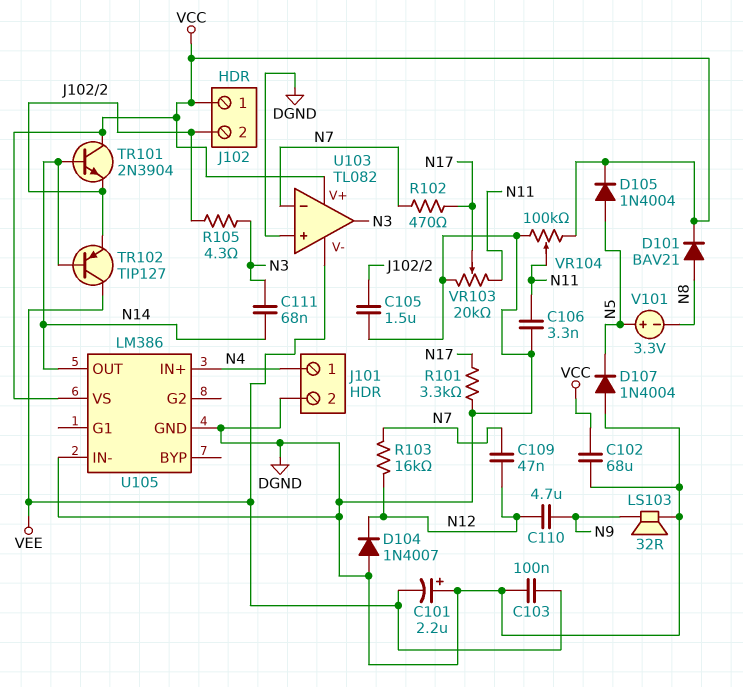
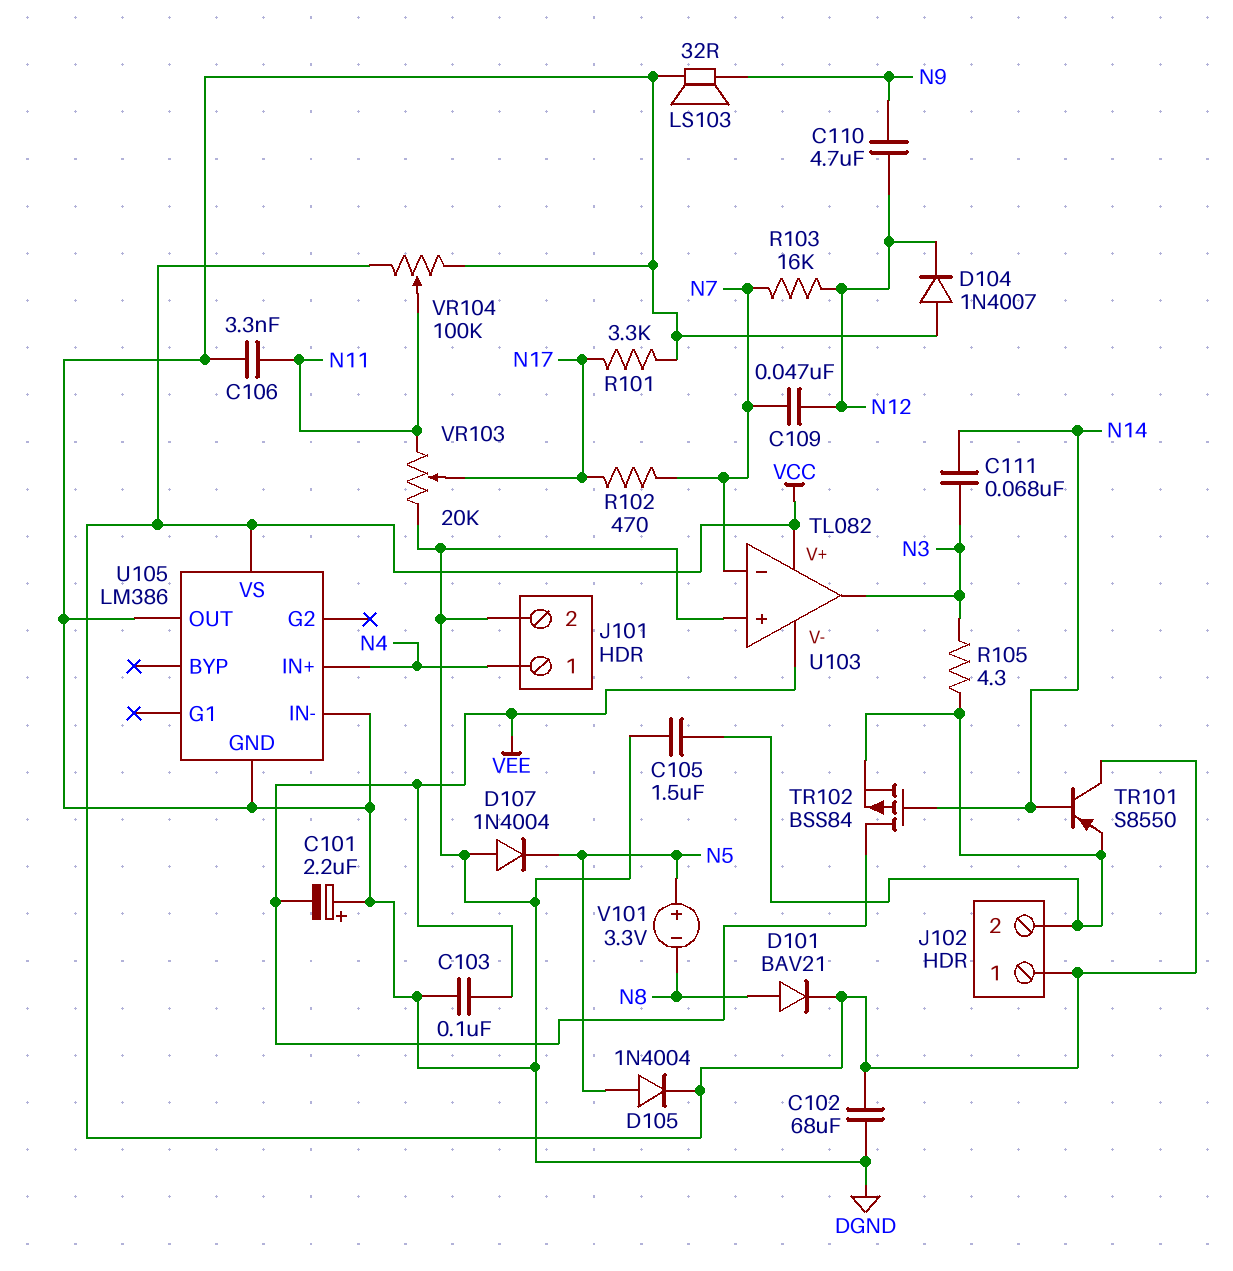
TR101: NPN 2N3904 (B N14, C VCC, E J102/2) -> PNP S8550 (B N14, C VCC, E J102/2)
TR102: PNP TIP127 (B N14, C VEE, E J102/2) -> PMOS BSS84 (G N14, D VEE, S J102/2)
U105 pin OUT: N14 -> DGND

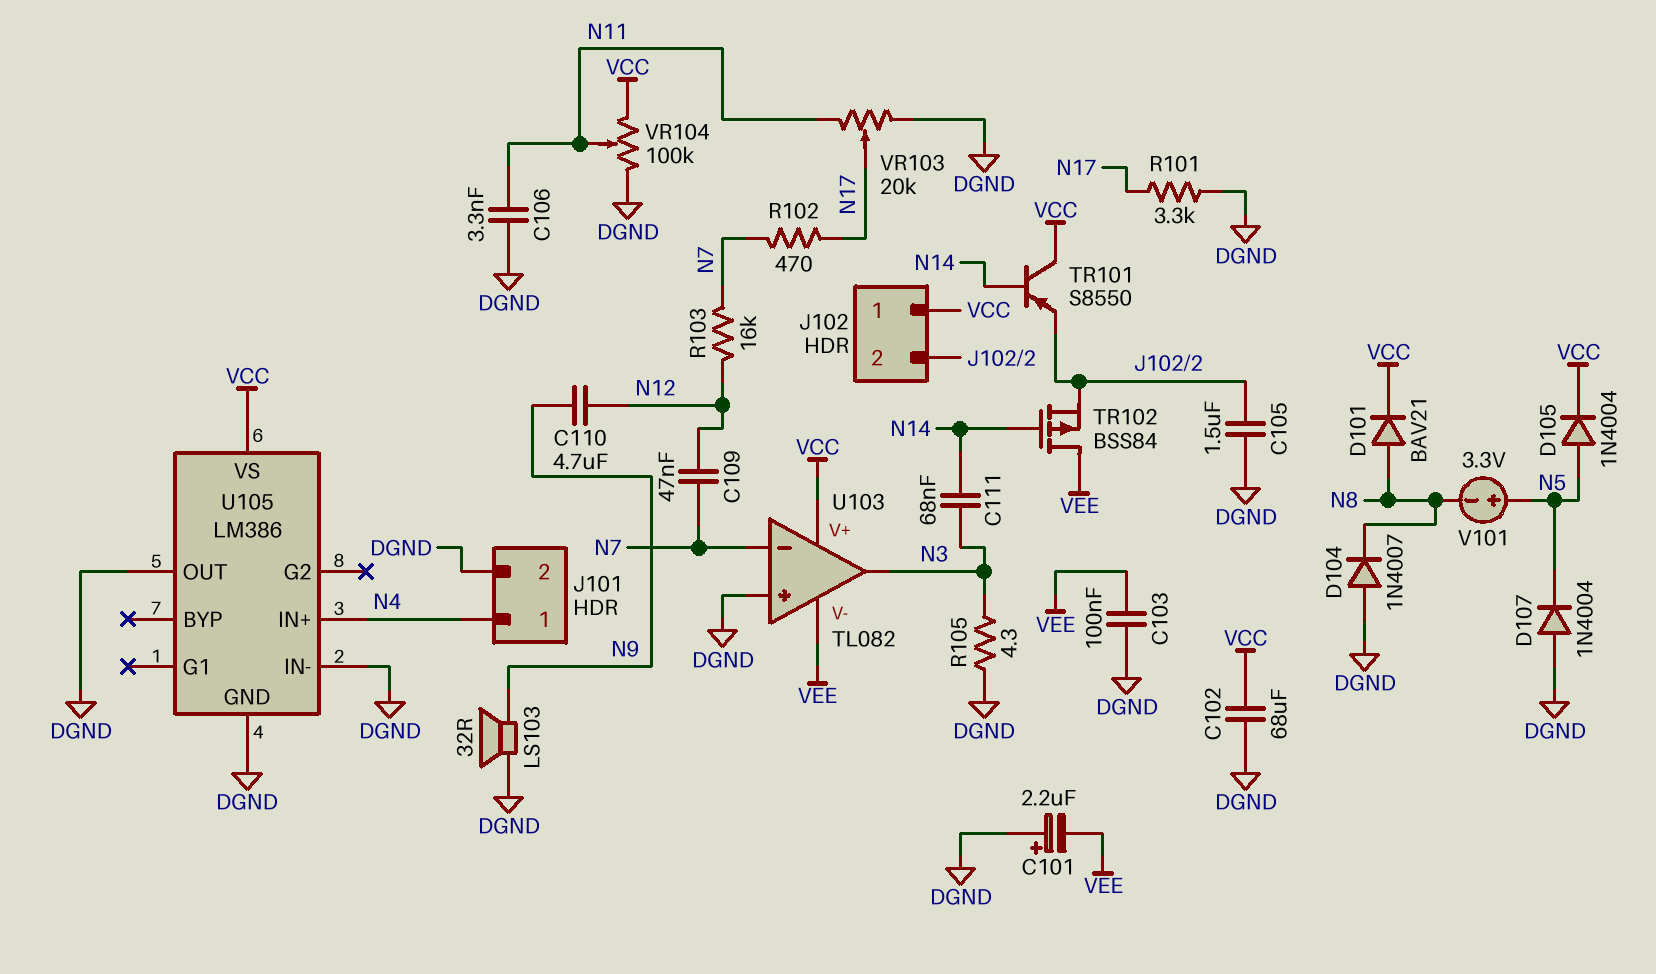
D104: diode 1N4007 (A DGND, K N12) -> diode 1N4007 (A DGND, K N8)
R105: 4.3 (J102/2, N3) -> 4.3 (DGND, N3)

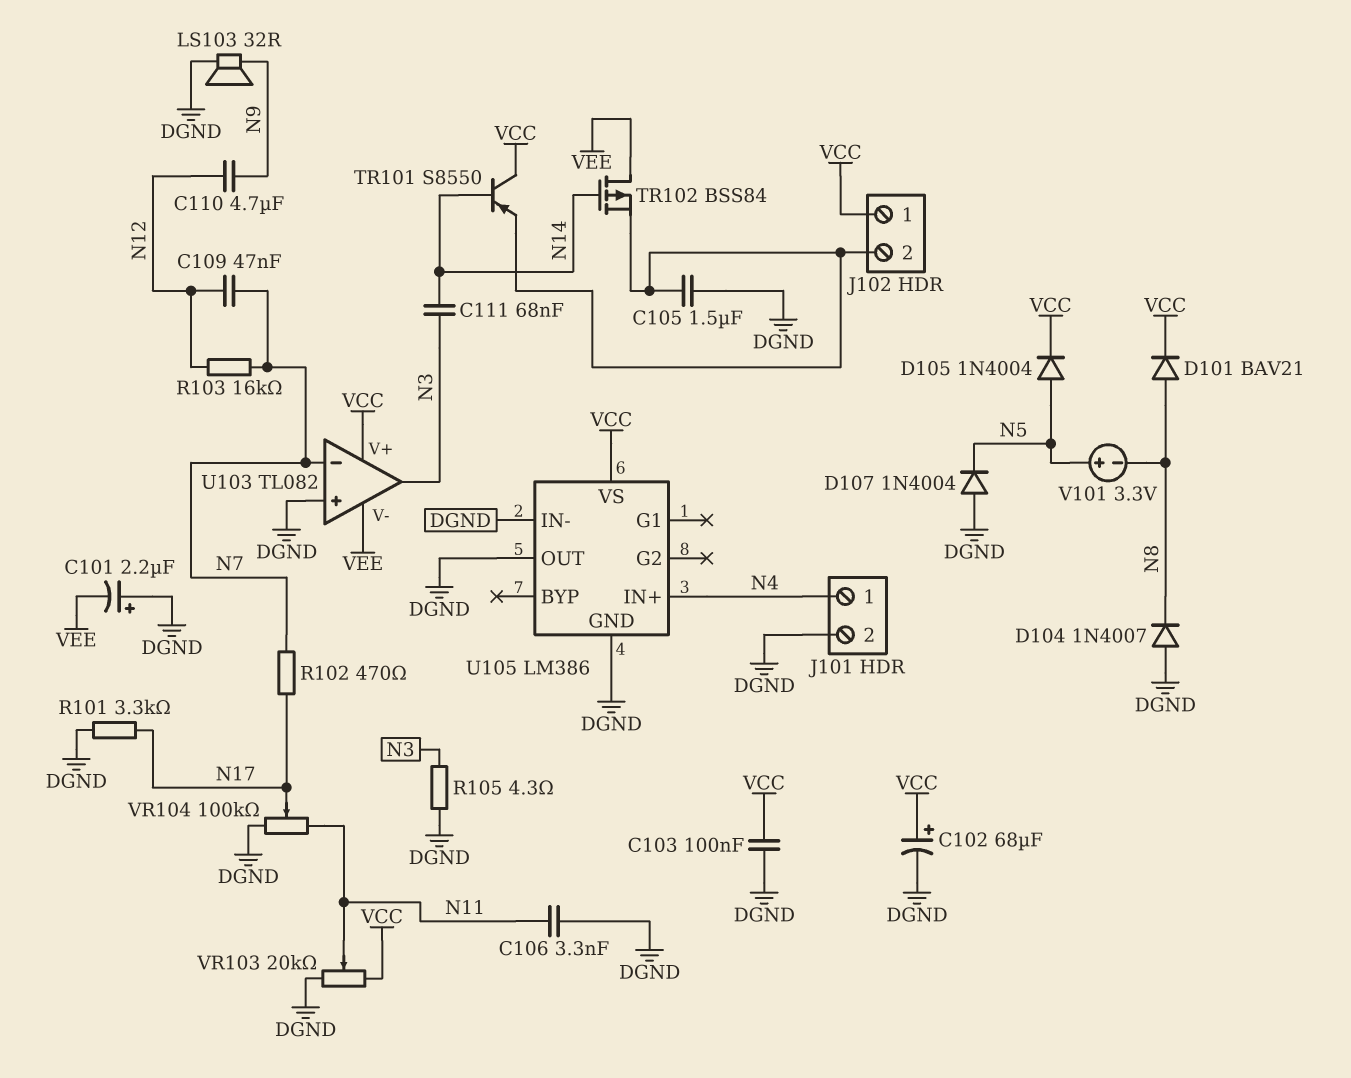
C102: 68uF (DGND, VCC) -> 68uF (plus VCC, minus DGND)
C103: 100nF (DGND, VEE) -> 100nF (DGND, VCC)
VR103: 20k (DGND, N11, wiper N17) -> 20k (DGND, VCC, wiper N11)
VR104: 100k (DGND, VCC, wiper N11) -> 100k (DGND, N11, wiper N17)

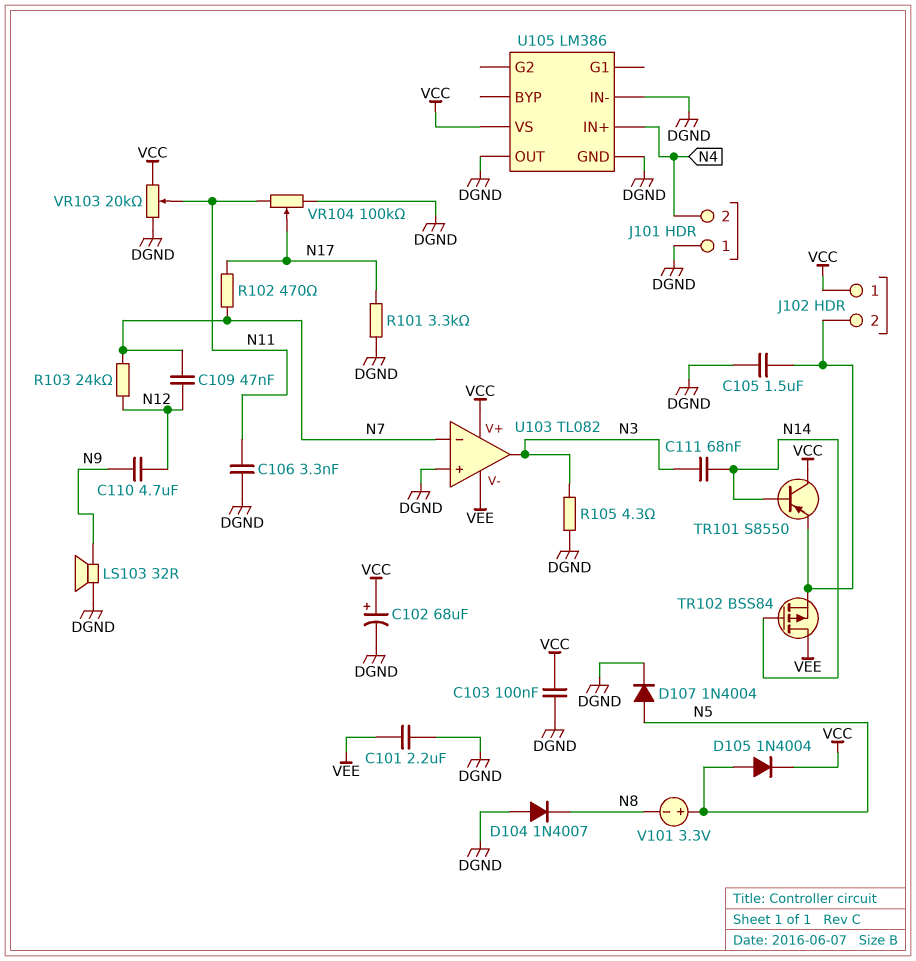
C101: 2.2uF (plus DGND, minus VEE) -> 2.2uF (DGND, VEE)
D101: diode BAV21 (A N8, K VCC) -> none
D107: diode 1N4004 (A DGND, K N5) -> diode 1N4004 (A N5, K DGND)
J101 pin 1: N4 -> DGND
J101 pin 2: DGND -> N4
R103: 16k (N7, N12) -> 24k (N7, N12)

